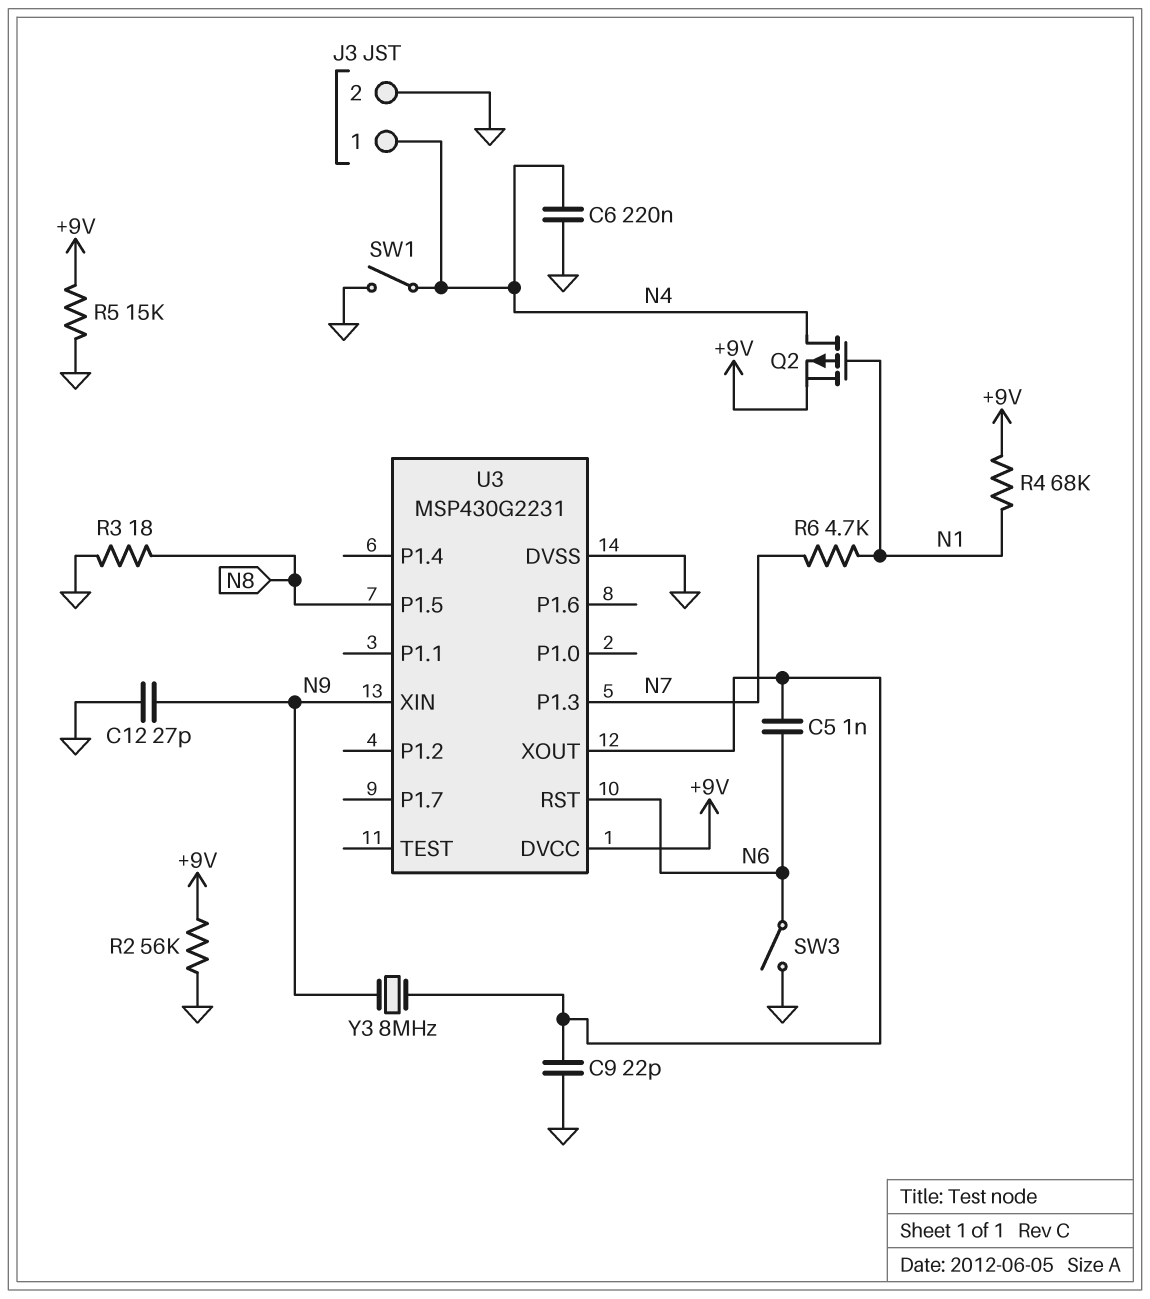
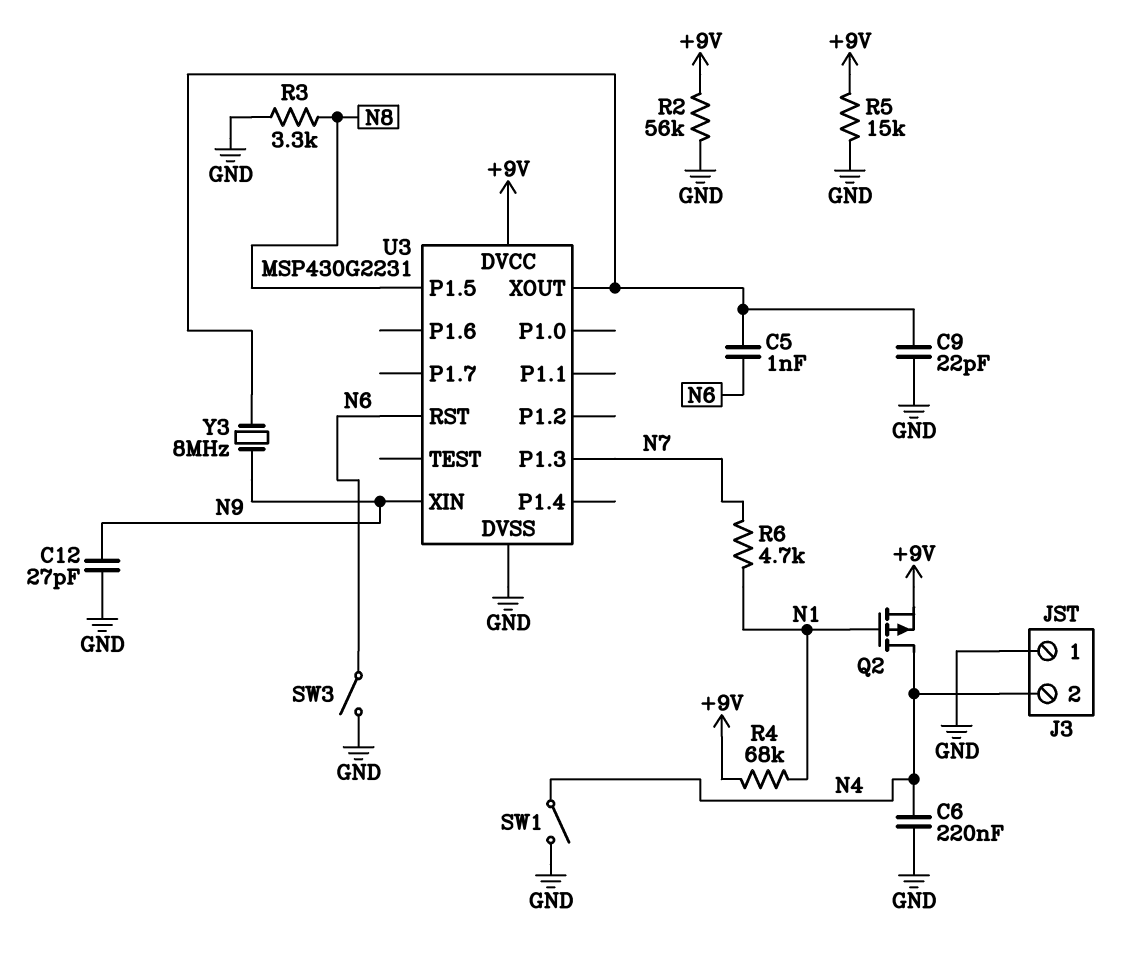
J3 pin 1: N4 -> GND
J3 pin 2: GND -> N4
R3: 18 (GND, N8) -> 3.3k (GND, N8)

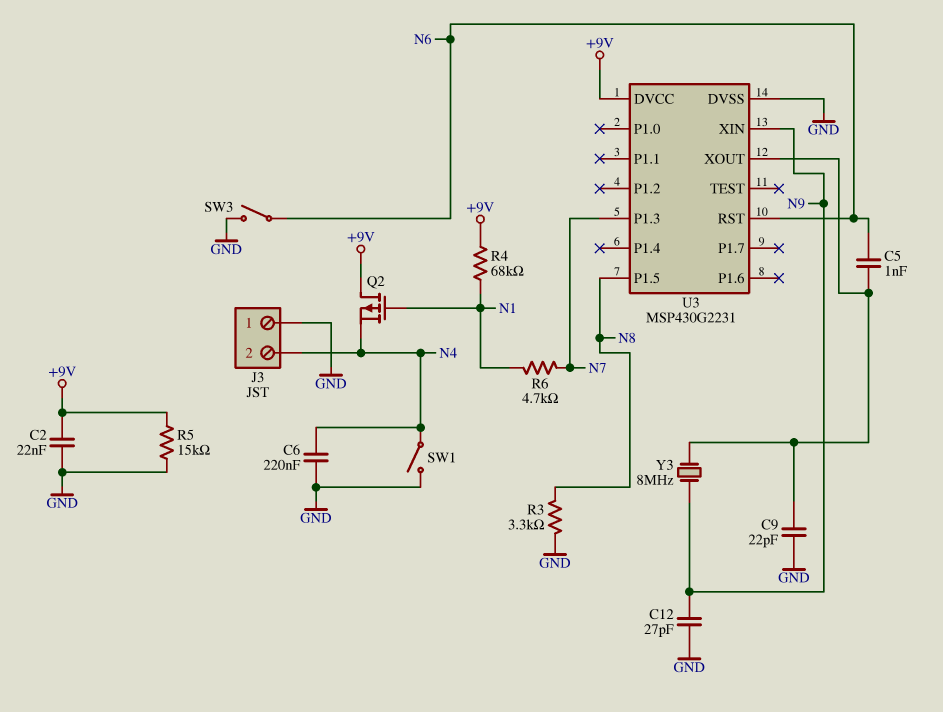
C2: none -> 22nF (+9V, GND)
Q2: PMOS (G N1, D N4, S +9V) -> PMOS (G N1, D +9V, S N4)
R2: 56k (+9V, GND) -> none

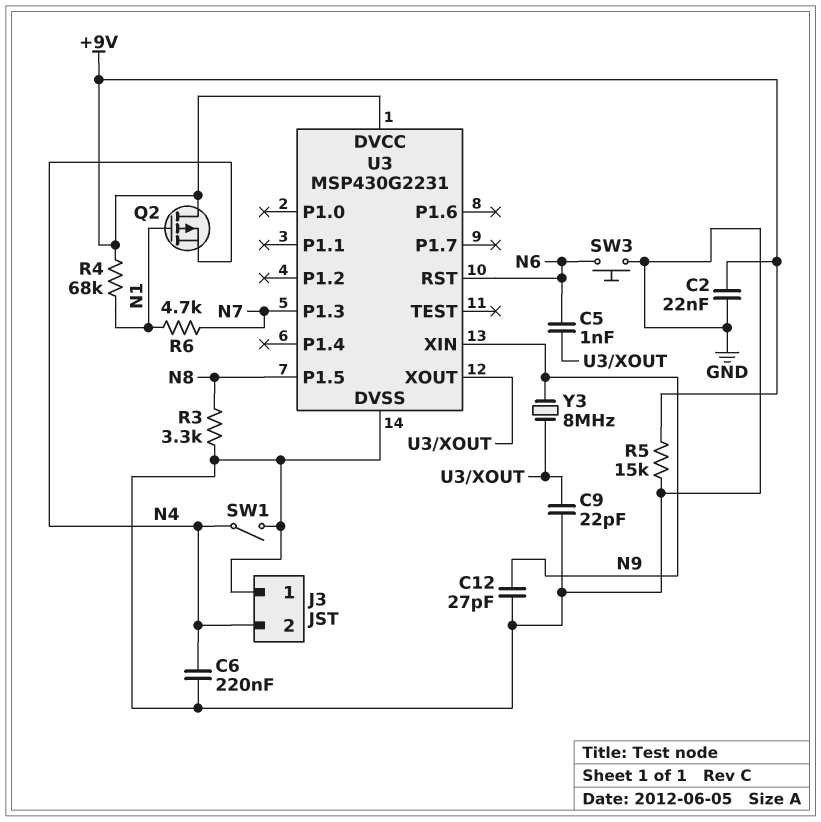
SW3: switch (GND, N6) -> button (GND, N6)

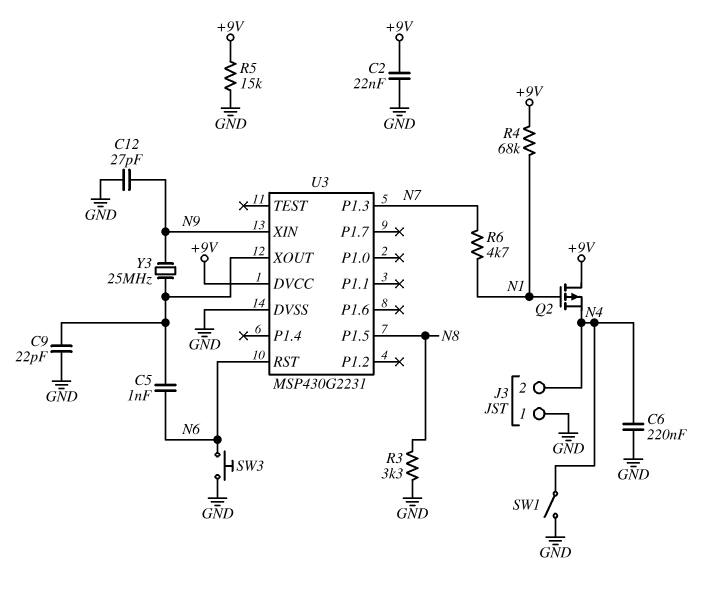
Y3: 8MHz (N9, U3/XOUT) -> 25MHz (N9, U3/XOUT)

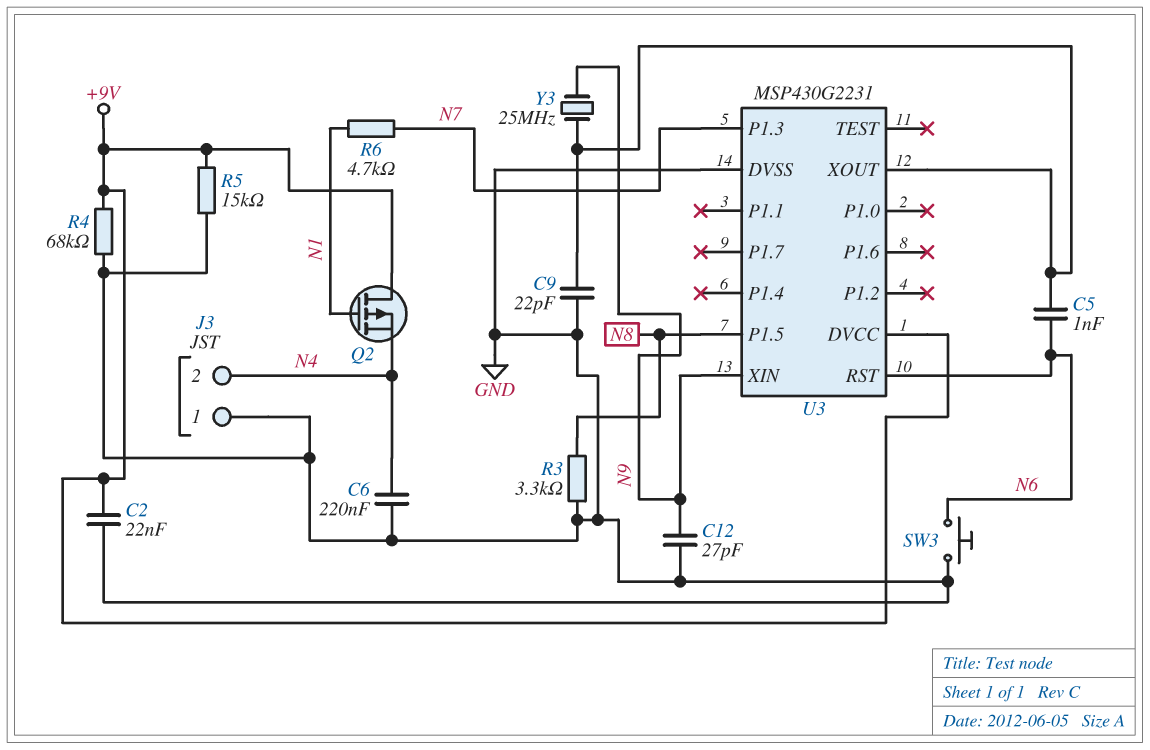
R4: 68k (+9V, N1) -> 68k (+9V, GND)
SW1: switch (GND, N4) -> none

